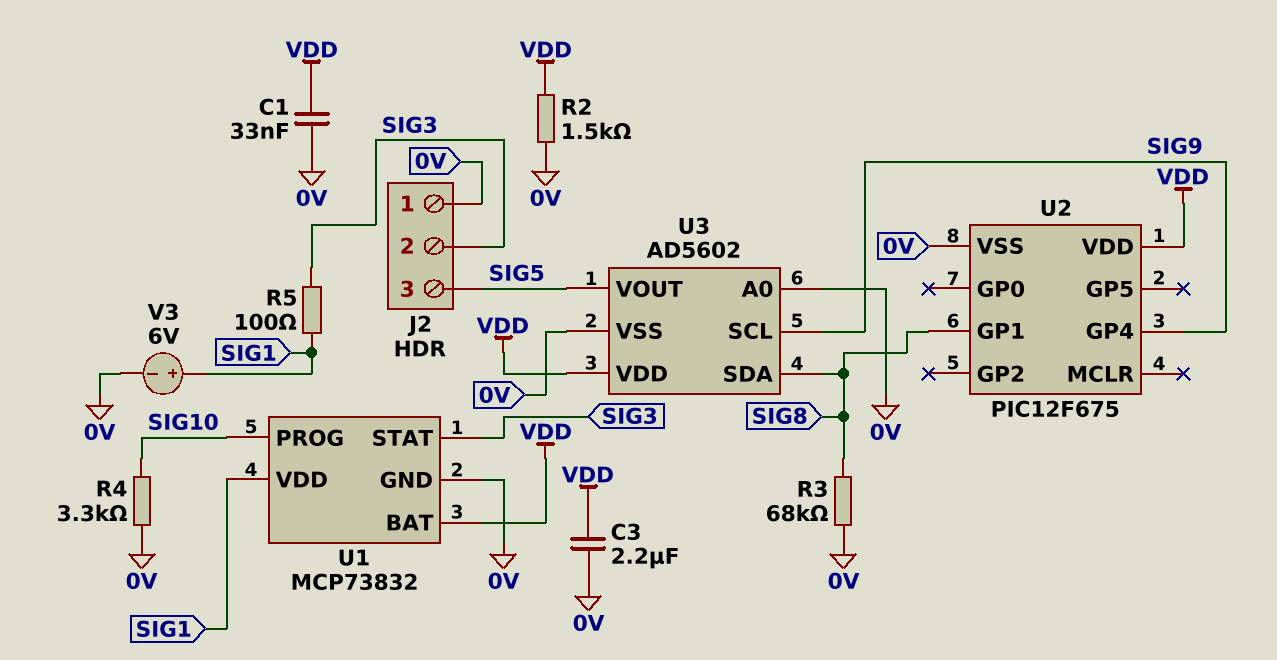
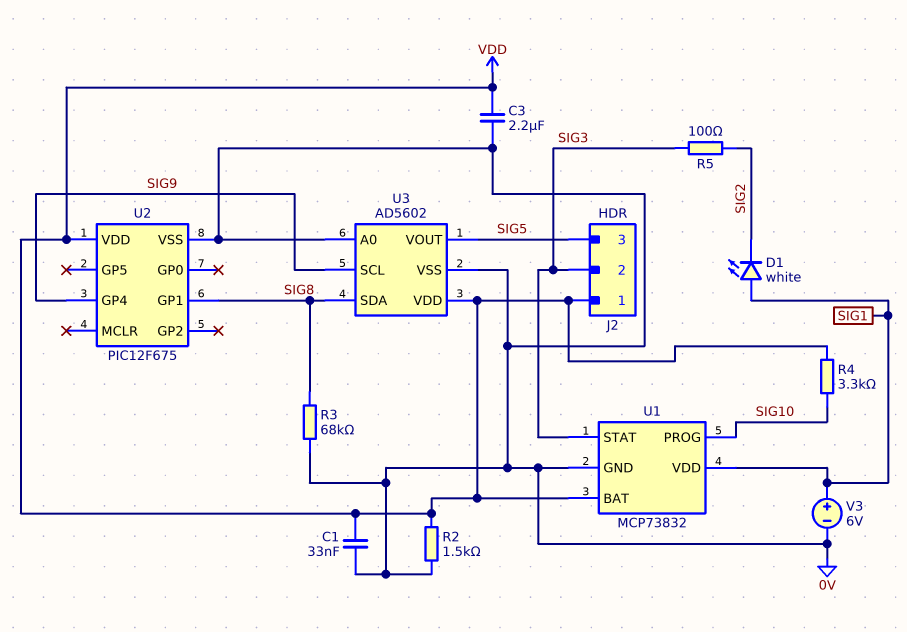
D1: none -> LED white (A SIG1, K SIG2)
J2 pin 1: 0V -> VDD
R4: 3.3k (0V, SIG10) -> 3.3k (SIG10, VDD)
R5: 100 (SIG1, SIG3) -> 100 (SIG2, SIG3)

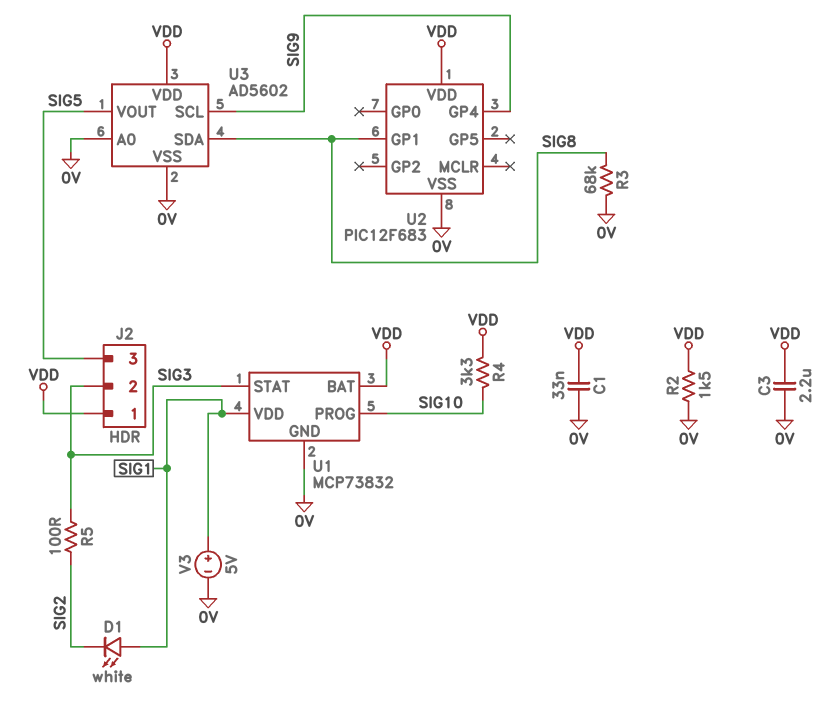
U2: PIC12F675 -> PIC12F683
V3: 6V (plus SIG1, minus 0V) -> 5V (plus SIG1, minus 0V)

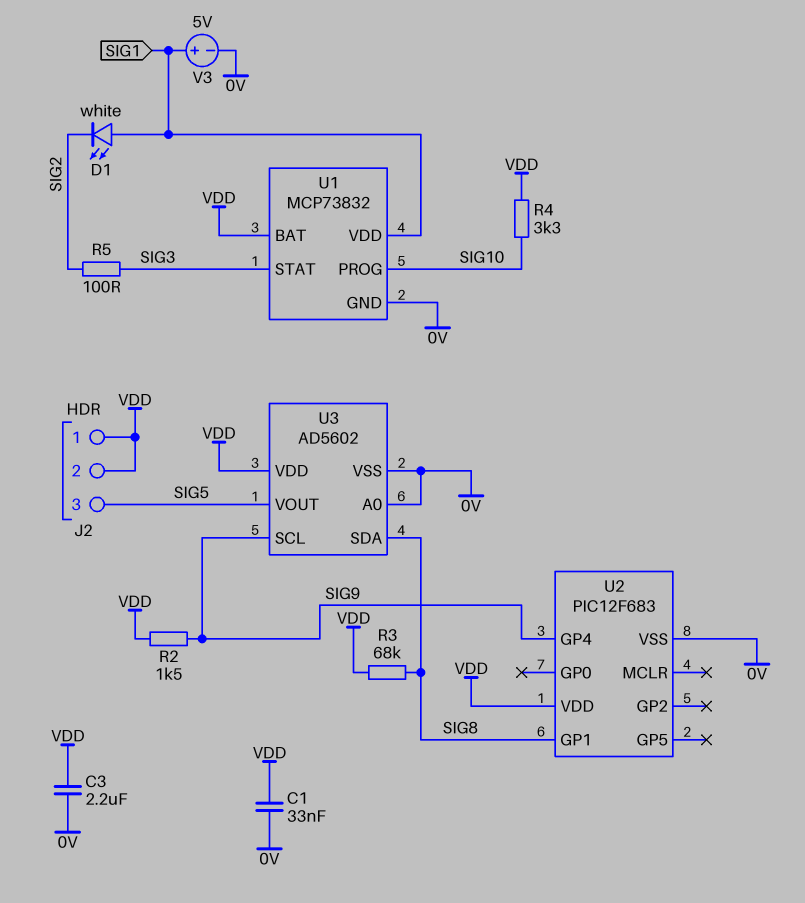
J2 pin 2: SIG3 -> VDD
R2: 1.5k (0V, VDD) -> 1.5k (SIG9, VDD)
R3: 68k (0V, SIG8) -> 68k (SIG8, VDD)

